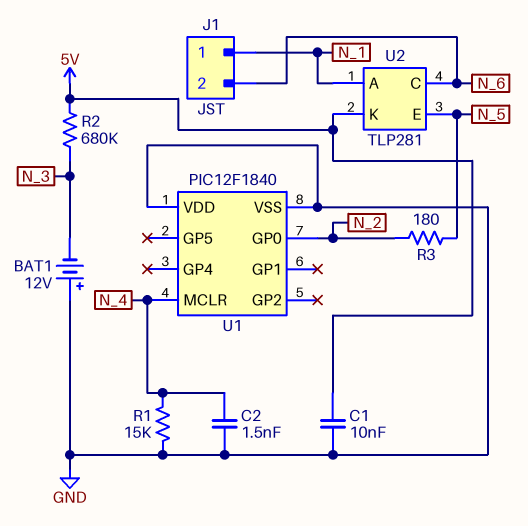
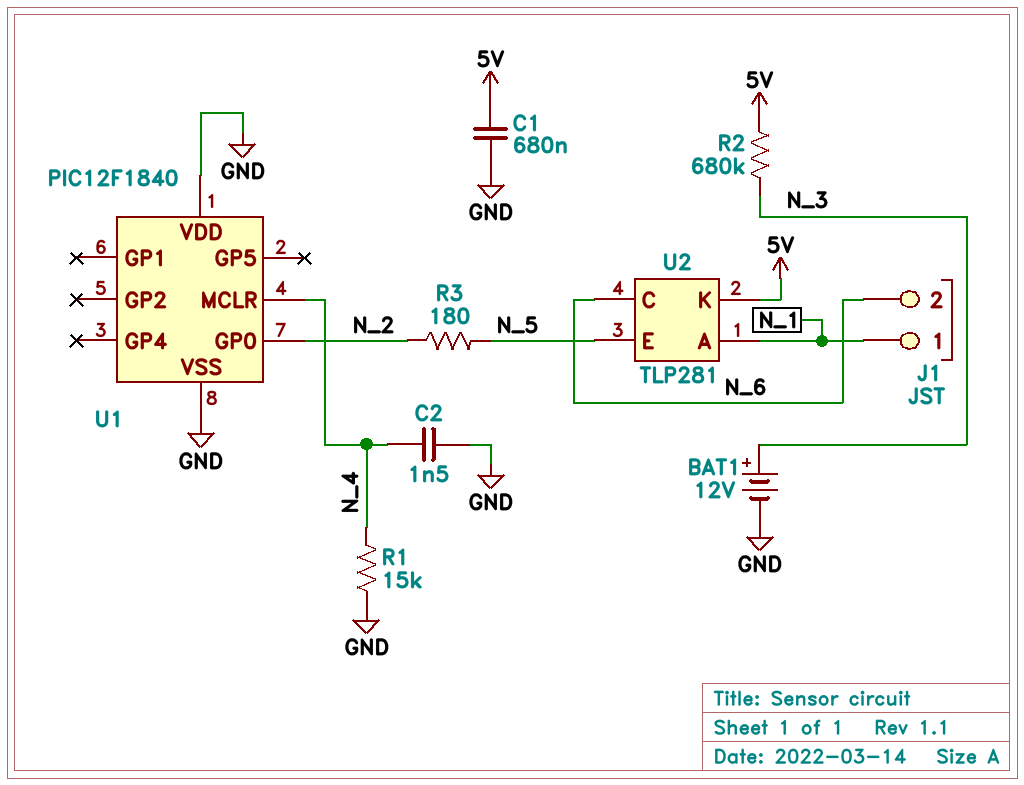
BAT1: 12V (plus GND, minus N_3) -> 12V (plus N_3, minus GND)
C1: 10nF (5V, GND) -> 680nF (5V, GND)

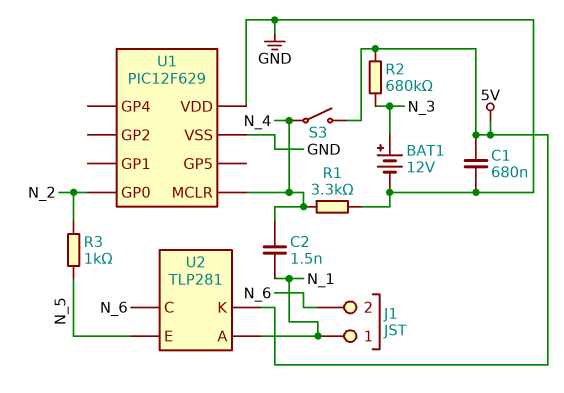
C2: 1.5nF (GND, N_4) -> 1.5nF (N_1, N_4)
R1: 15k (GND, N_4) -> 3.3k (GND, N_4)
R3: 180 (N_2, N_5) -> 1k (N_2, N_5)
S3: none -> switch (5V, N_4)
U1: PIC12F1840 -> PIC12F629

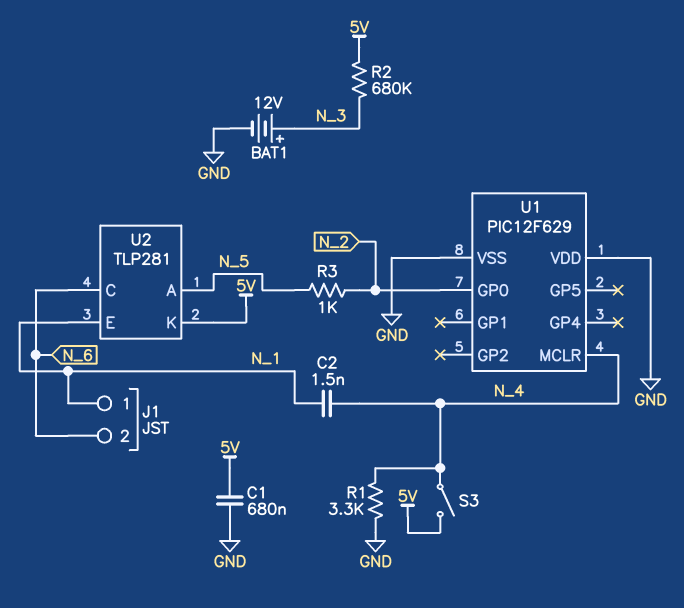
U2 pin A: N_1 -> N_5
U2 pin E: N_5 -> N_1

